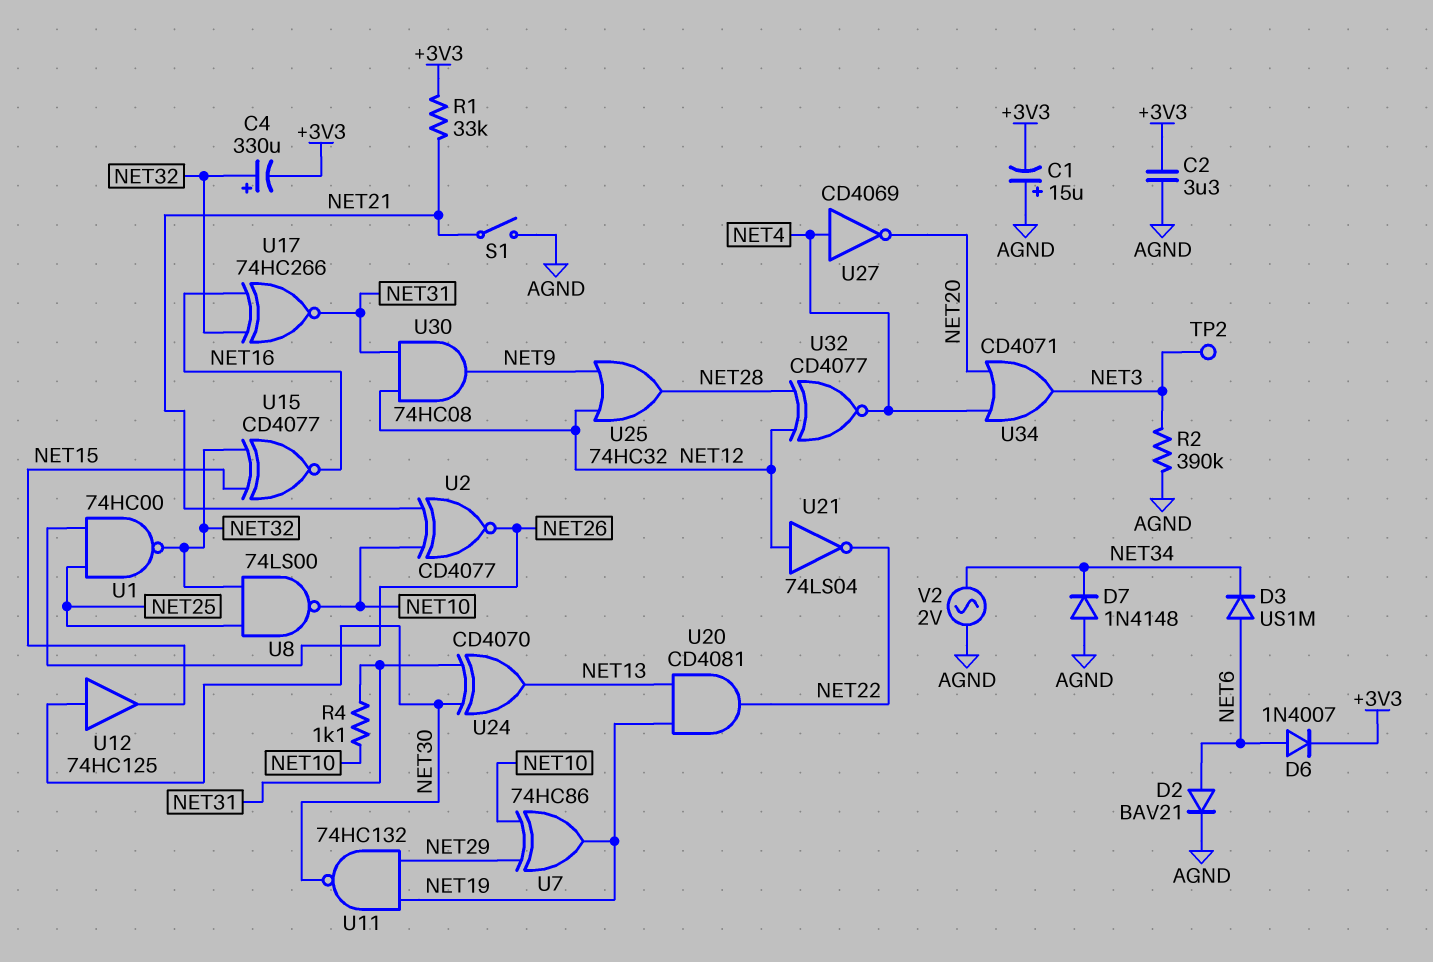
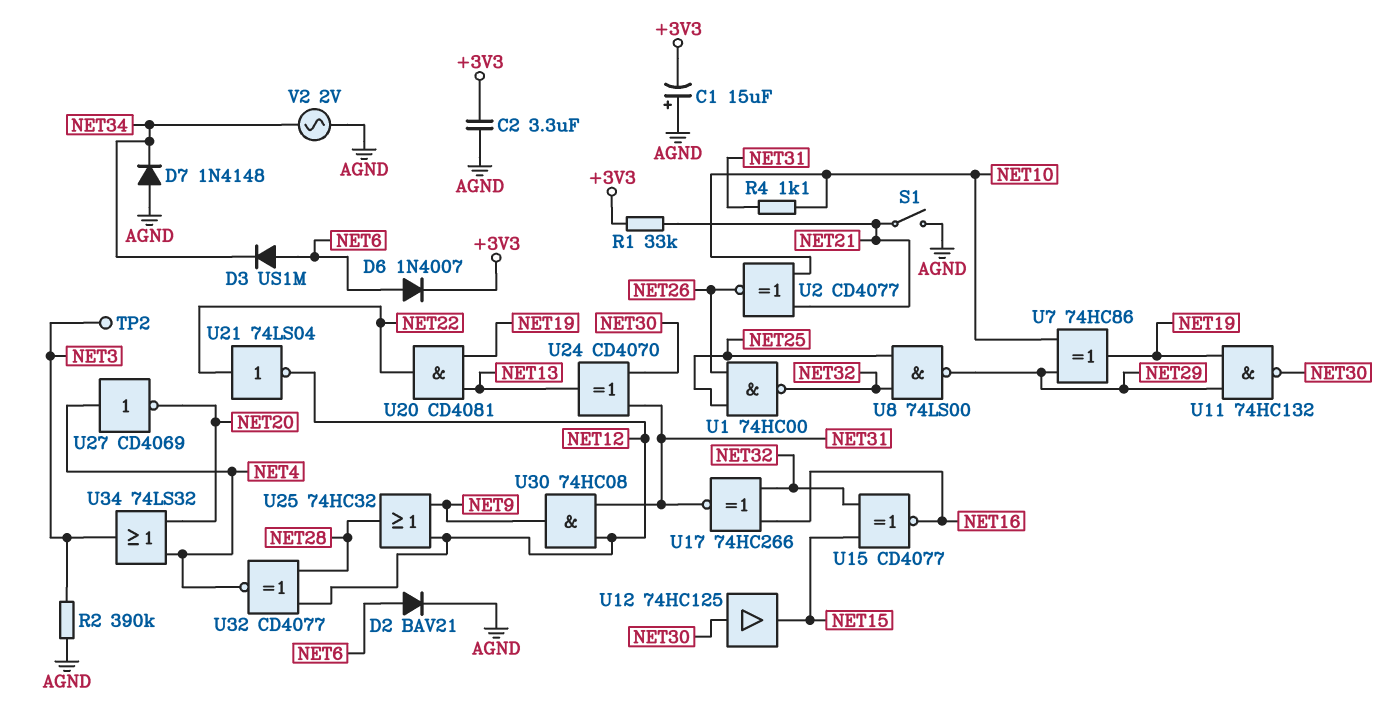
C4: 330uF (plus NET32, minus +3V3) -> none
U8: NAND 74LS00 (in NET25, in NET32, out NET10) -> NAND 74LS00 (in NET25, in NET32, out NET29)
U21: NOT 74LS04 (in NET12, out NET22) -> NOT 74LS04 (in NET22, out NET12)
U34: OR CD4071 (in NET4, in NET20, out NET3) -> OR 74LS32 (in NET4, in NET20, out NET3)

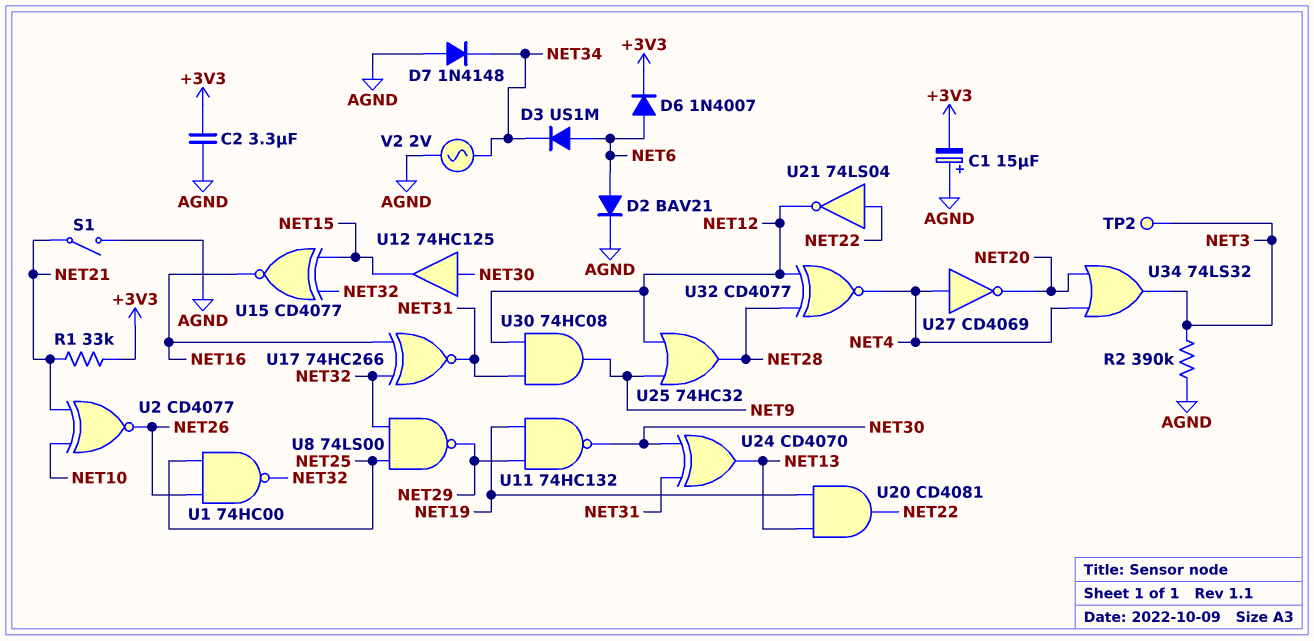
R4: 1.1k (NET10, NET31) -> none
U7: XOR 74HC86 (in NET10, in NET29, out NET19) -> none

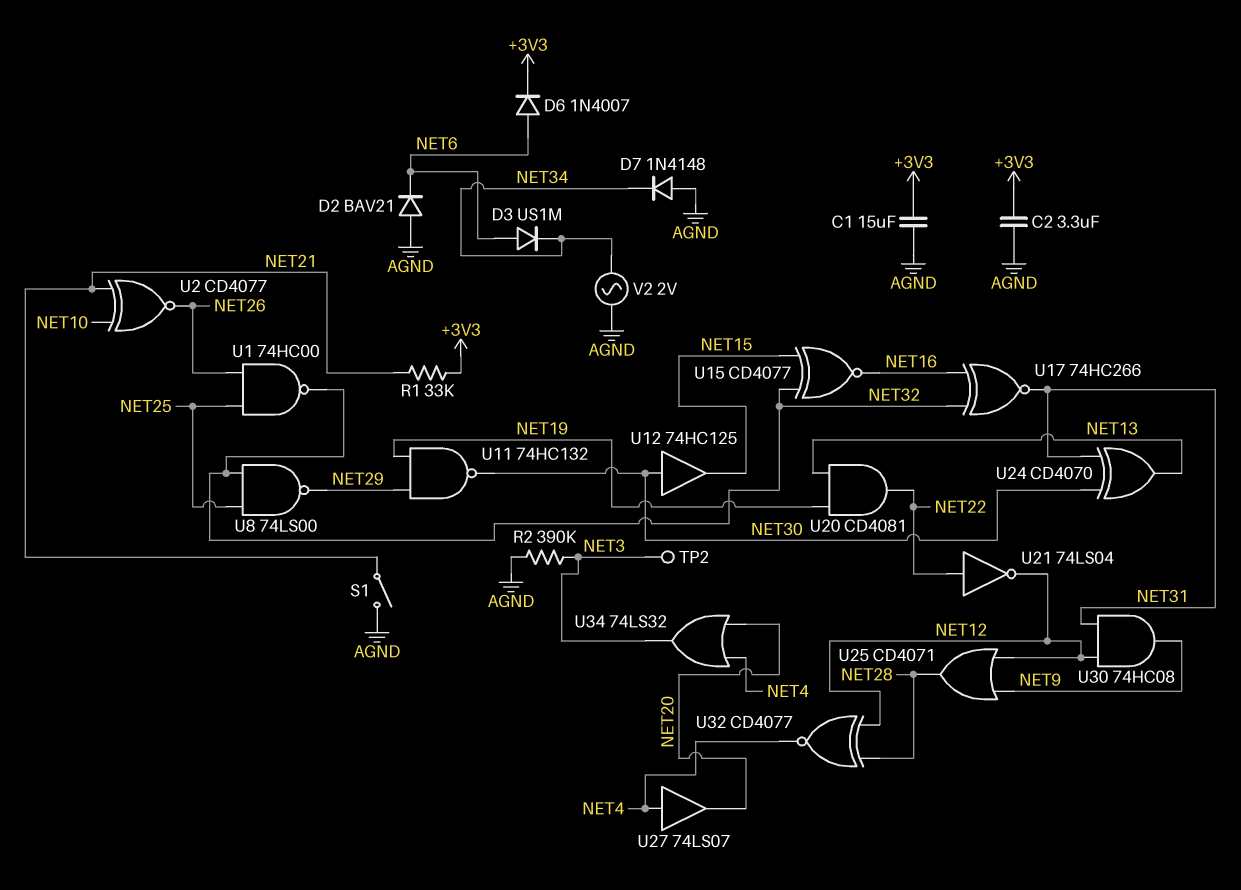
C1: 15uF (plus AGND, minus +3V3) -> 15uF (+3V3, AGND)
D2: diode BAV21 (A NET6, K AGND) -> diode BAV21 (A AGND, K NET6)
U25: OR 74HC32 (in NET9, in NET12, out NET28) -> OR CD4071 (in NET9, in NET12, out NET28)
U27: NOT CD4069 (in NET4, out NET20) -> buffer 74LS07 (in NET4, out NET20)

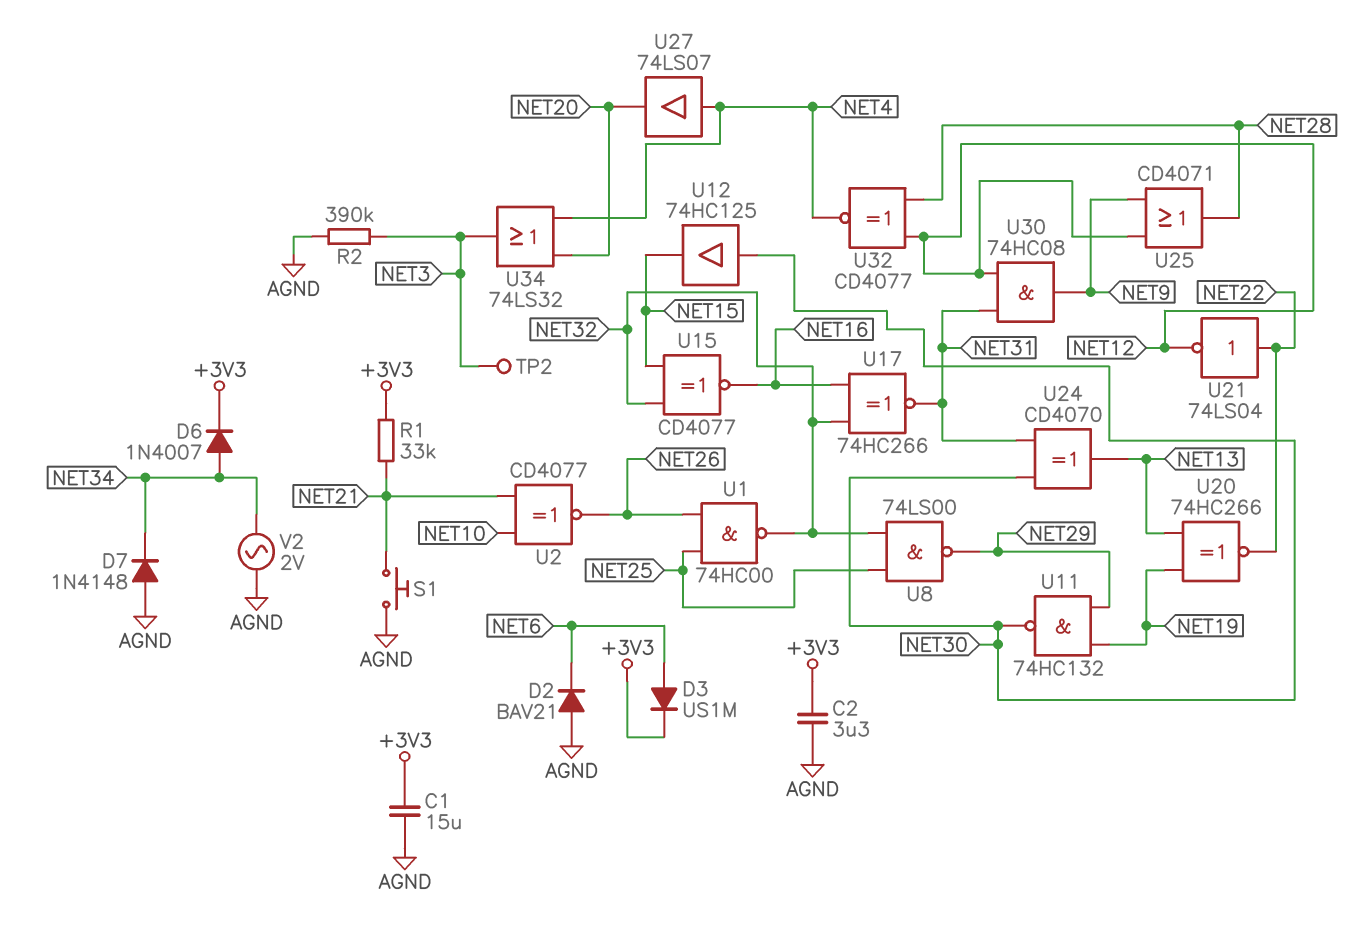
D3: diode US1M (A NET6, K NET34) -> diode US1M (A NET6, K +3V3)
D6: diode 1N4007 (A NET6, K +3V3) -> diode 1N4007 (A NET34, K +3V3)
S1: switch (AGND, NET21) -> button (AGND, NET21)
U20: AND CD4081 (in NET13, in NET19, out NET22) -> XNOR 74HC266 (in NET13, in NET19, out NET22)

